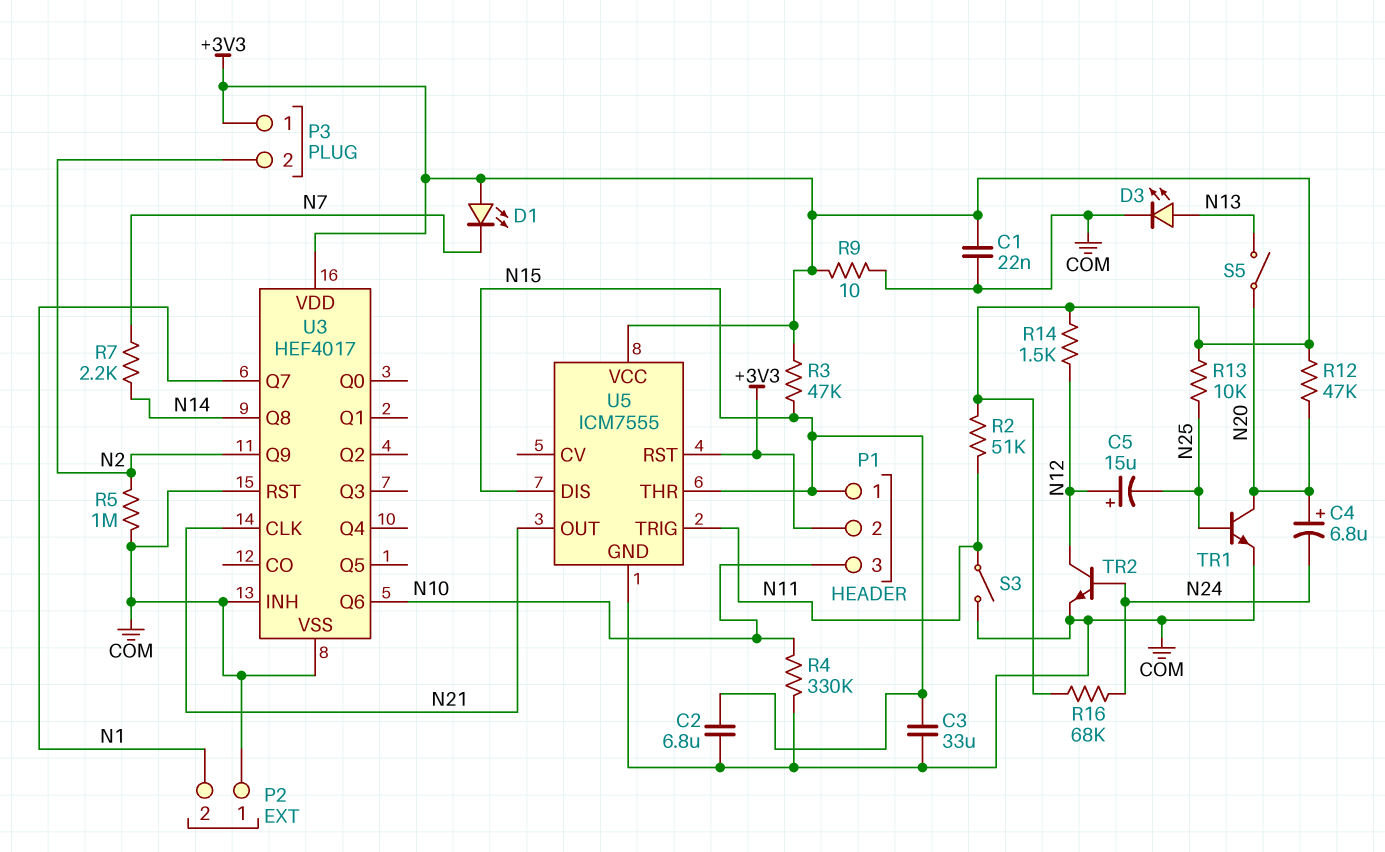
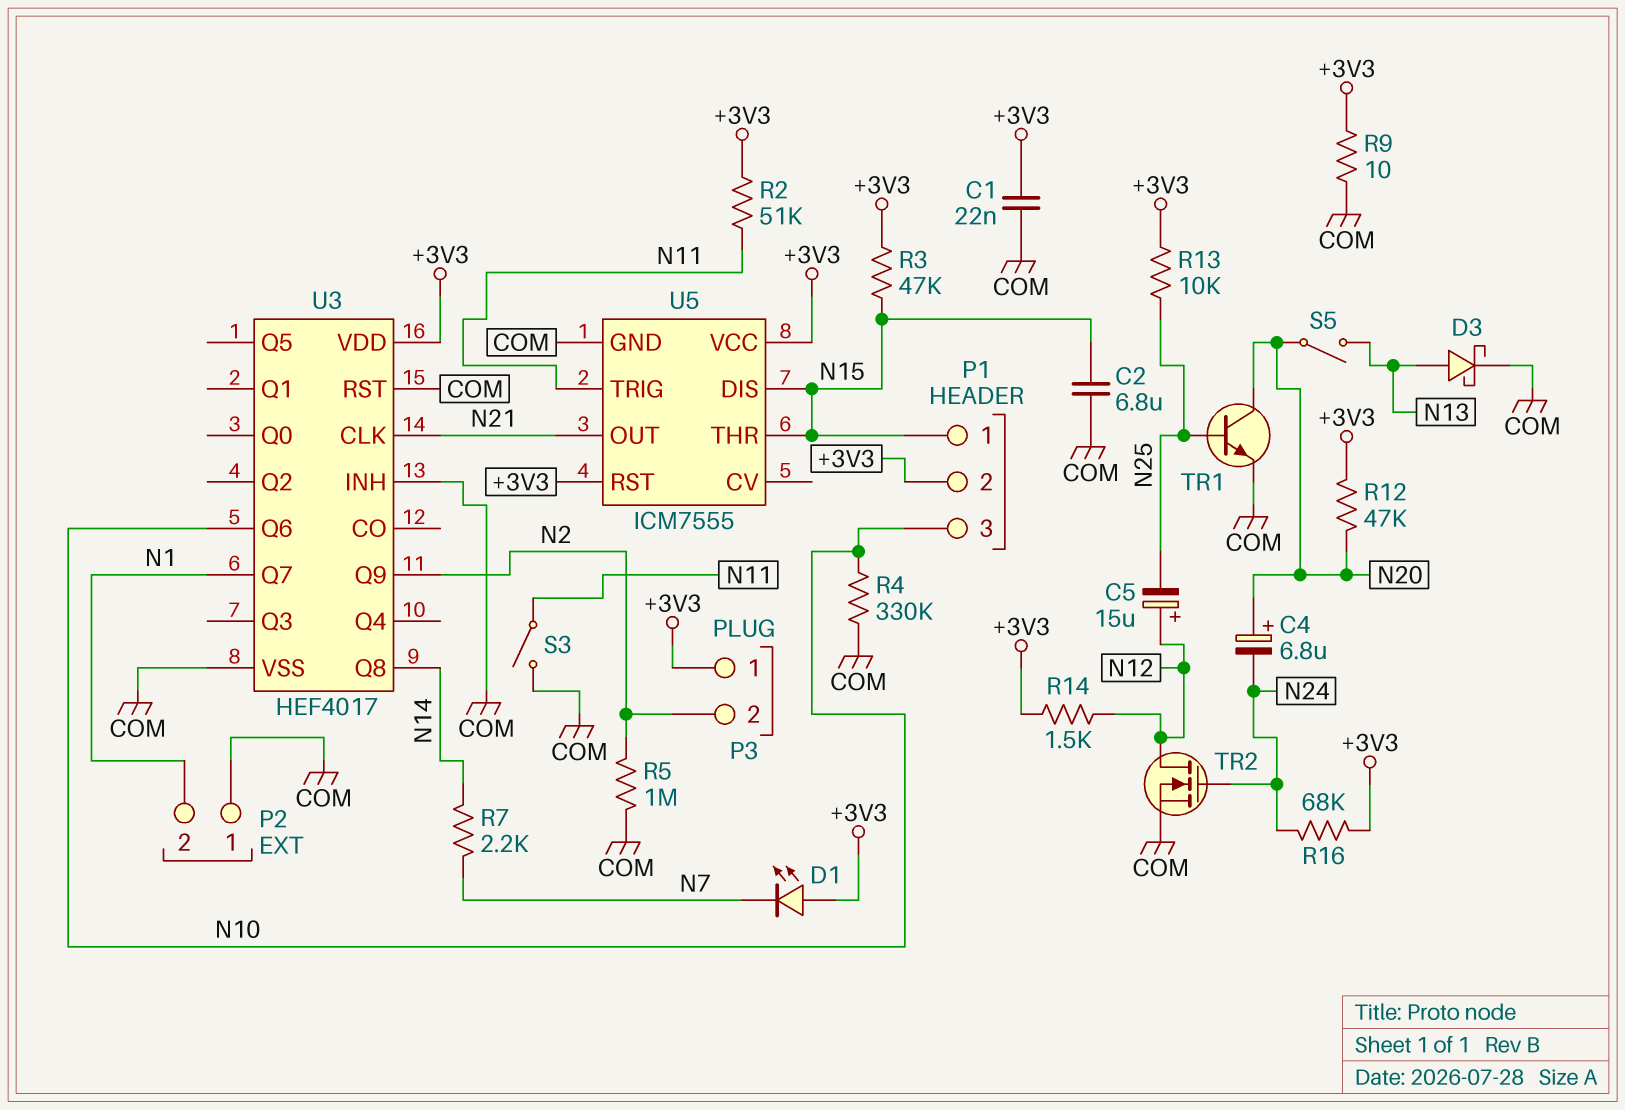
C3: 33uF (COM, N15) -> none
D3: LED (A N13, K COM) -> schottky (A N13, K COM)
TR2: NPN (B N24, C N12, E COM) -> NMOS (G N24, D N12, S COM)

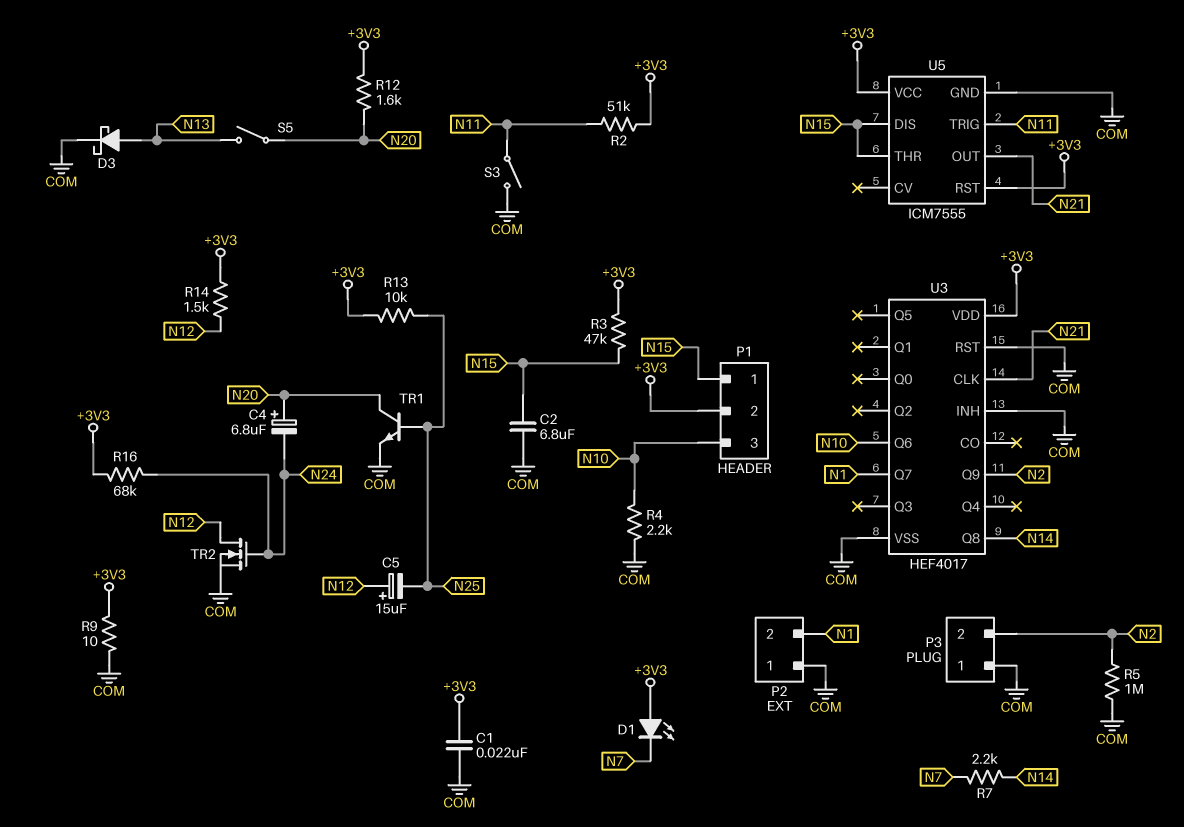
P3 pin 1: +3V3 -> COM
R4: 330k (COM, N10) -> 2.2k (COM, N10)
R12: 47k (+3V3, N20) -> 1.6k (+3V3, N20)

